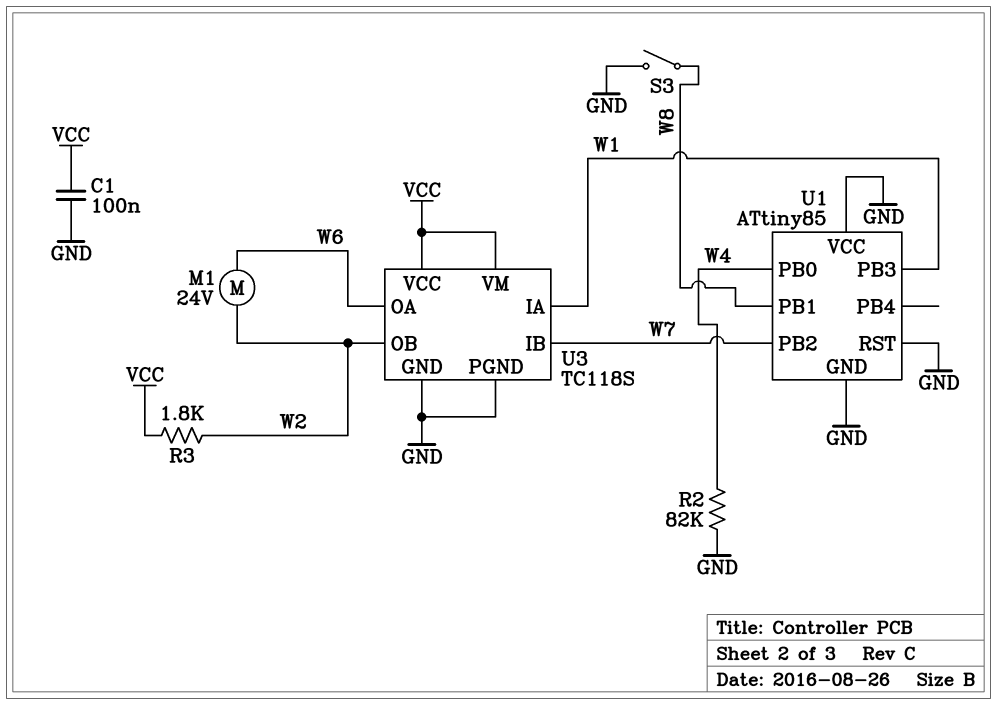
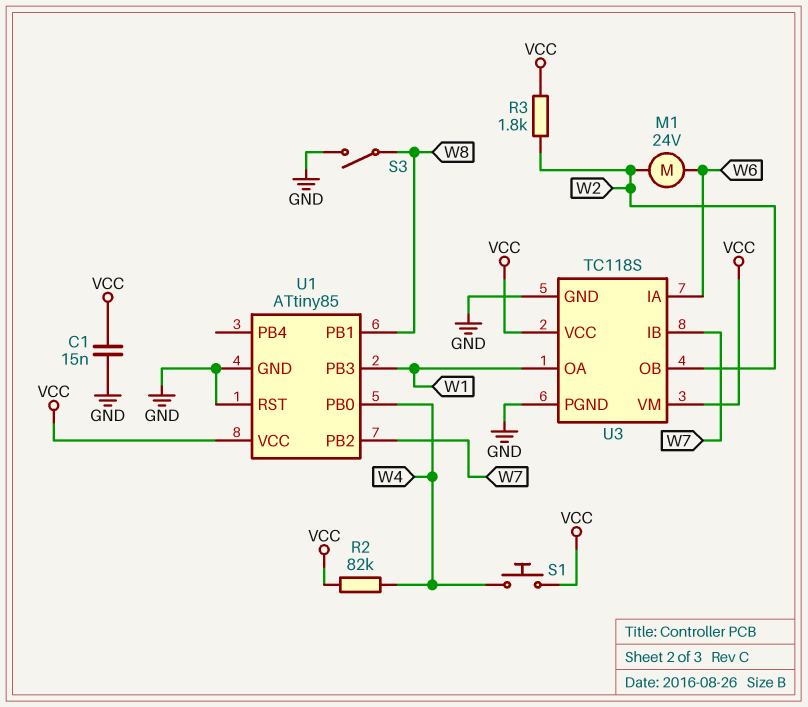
C1: 100nF (GND, VCC) -> 15nF (GND, VCC)
R2: 82k (GND, W4) -> 82k (VCC, W4)
S1: none -> button (VCC, W4)
U1 pin VCC: GND -> VCC
U3 pin IA: W1 -> W6
U3 pin OA: W6 -> W1

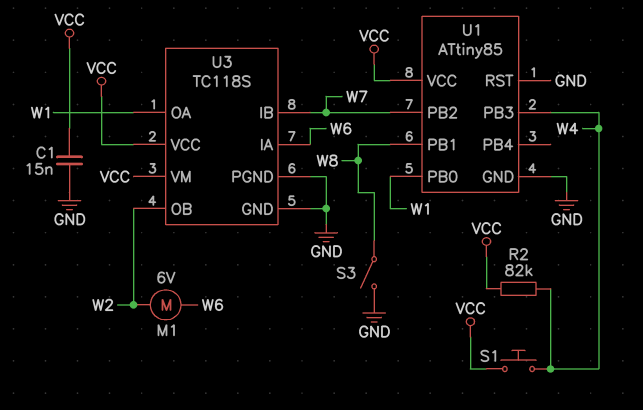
M1: motor 24V (W2, W6) -> motor 6V (W2, W6)
R3: 1.8k (VCC, W2) -> none
U1 pin PB0: W4 -> W1
U1 pin PB3: W1 -> W4

